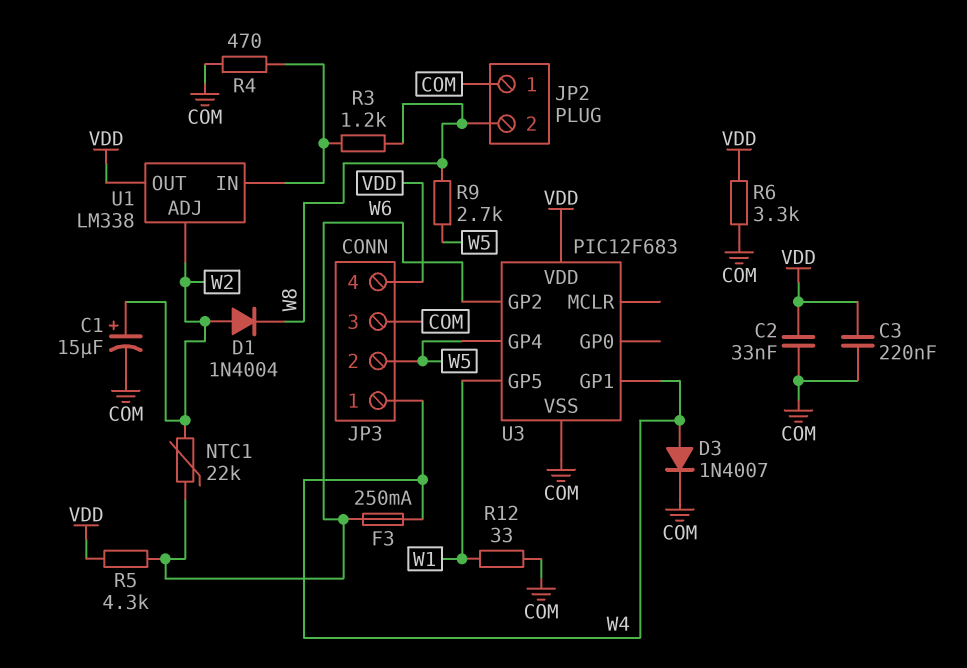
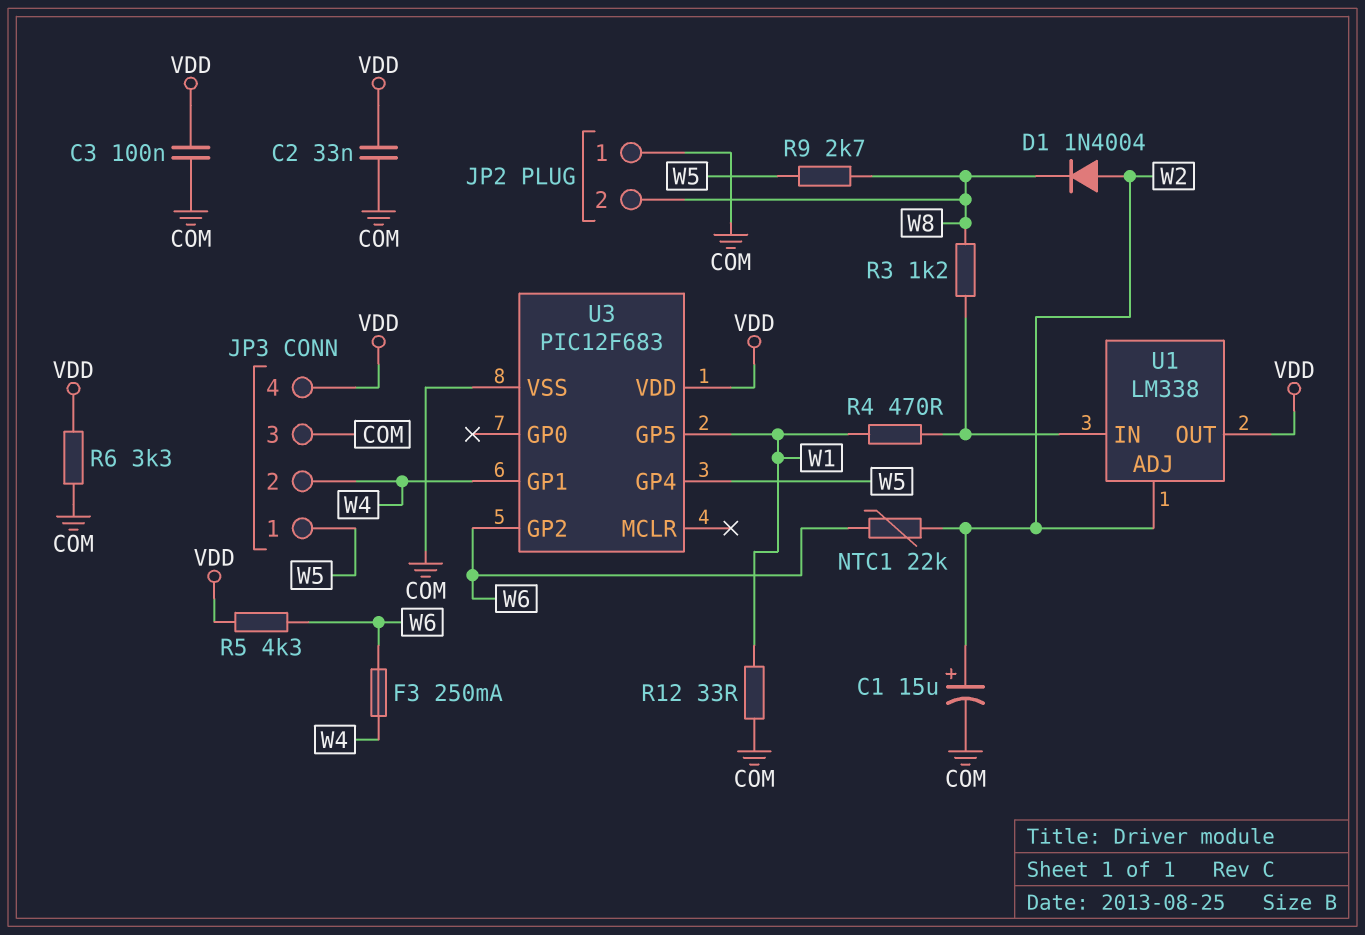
C3: 220nF (COM, VDD) -> 100nF (COM, VDD)
D3: diode 1N4007 (A W4, K COM) -> none
JP3 pin 1: W4 -> W5
JP3 pin 2: W5 -> W4
R4: 470 (COM, U1/IN) -> 470 (U1/IN, W1)

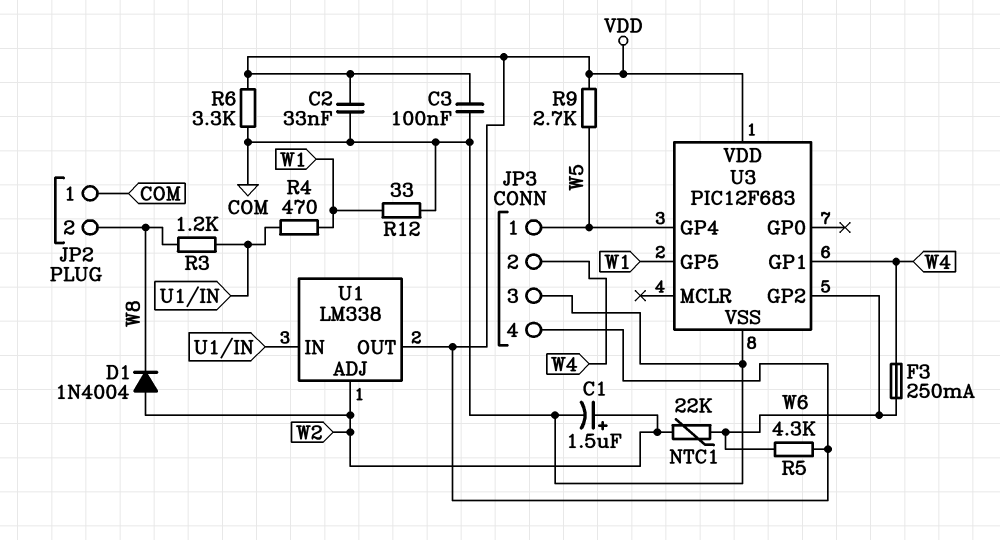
C1: 15uF (plus W2, minus COM) -> 1.5uF (plus W2, minus COM)
R9: 2.7k (W5, W8) -> 2.7k (VDD, W5)

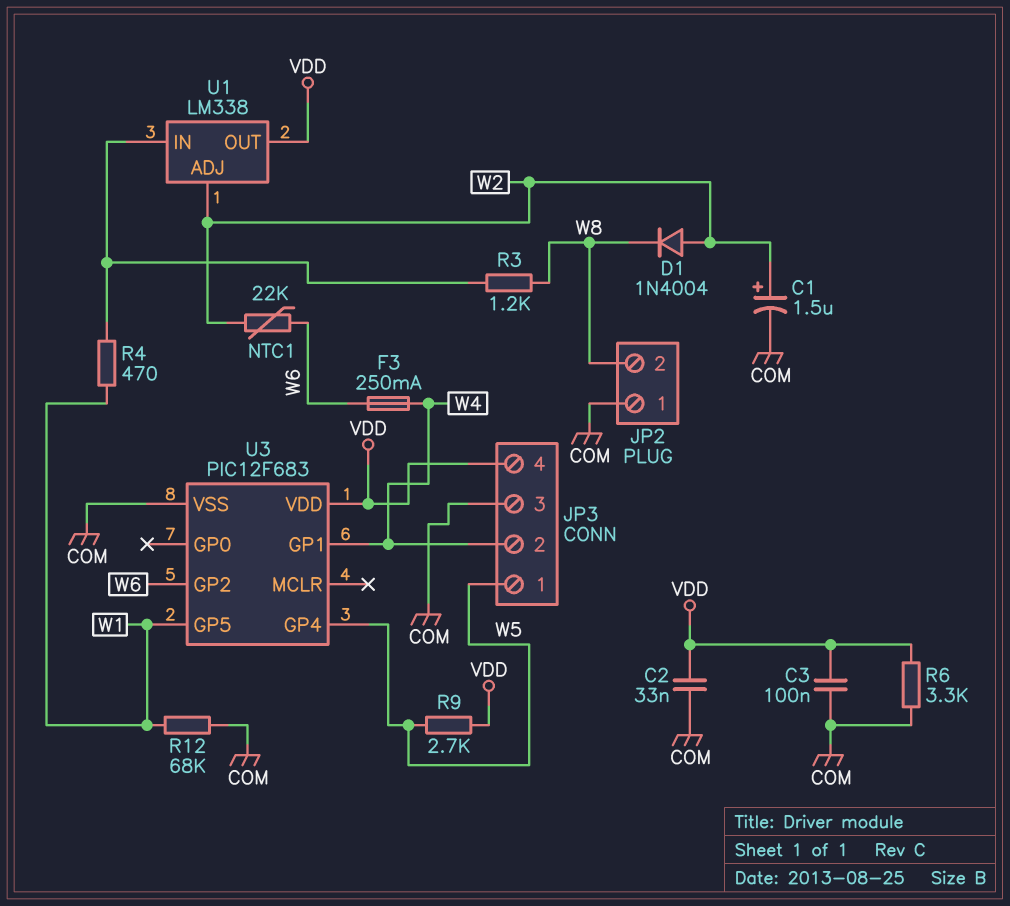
R5: 4.3k (VDD, W6) -> none
R12: 33 (COM, W1) -> 68k (COM, W1)

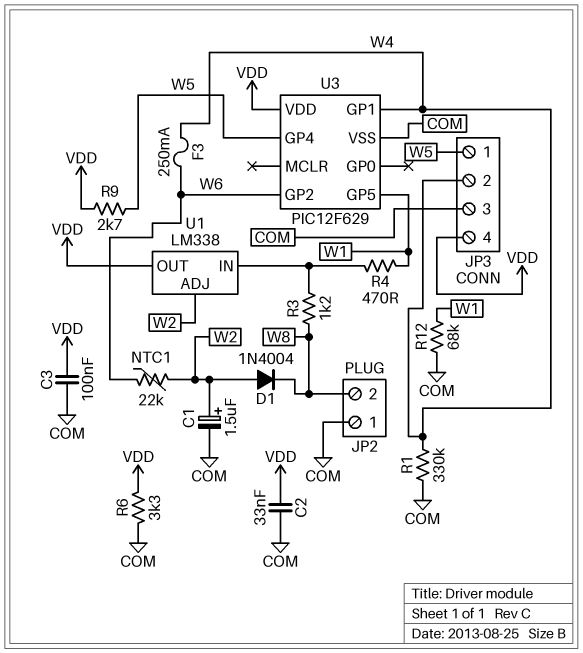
R1: none -> 330k (COM, W4)
U3: PIC12F683 -> PIC12F629

